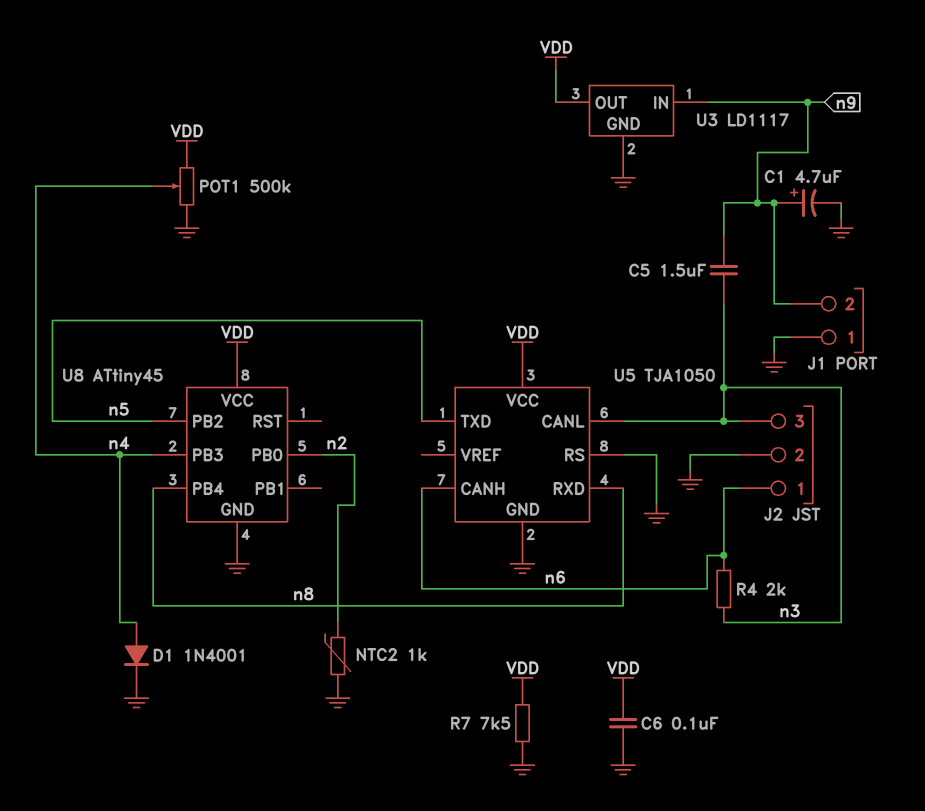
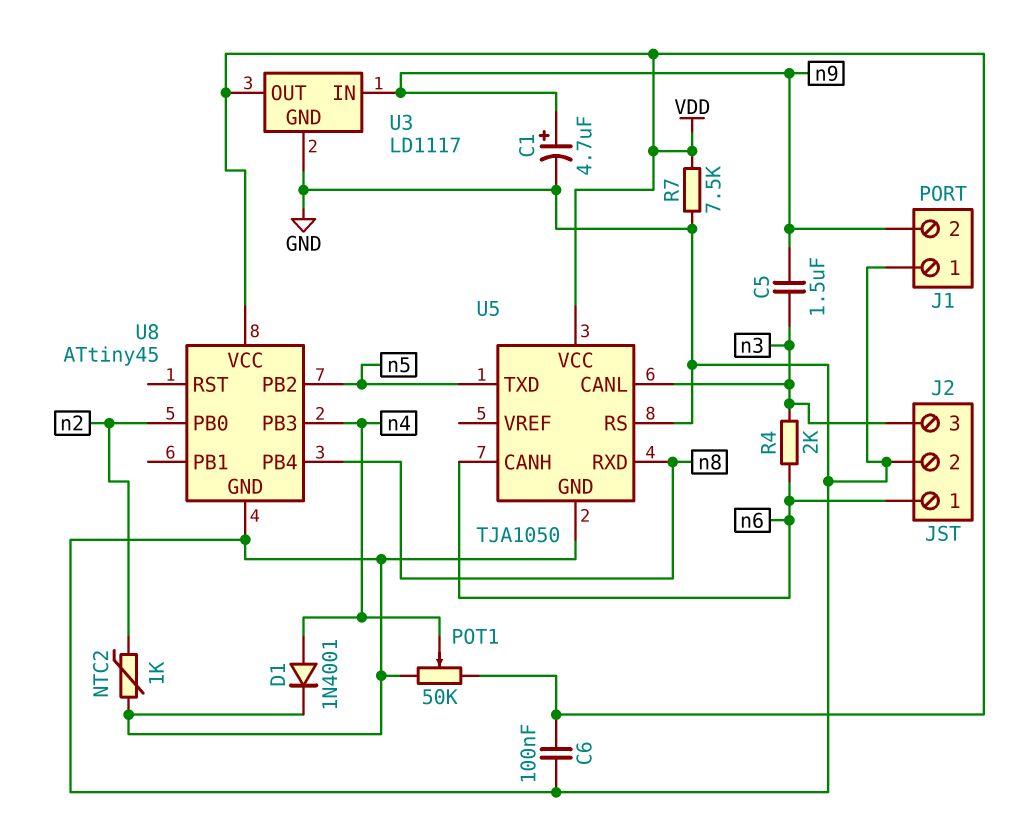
POT1: 500k (GND, VDD, wiper n4) -> 50k (GND, VDD, wiper n4)

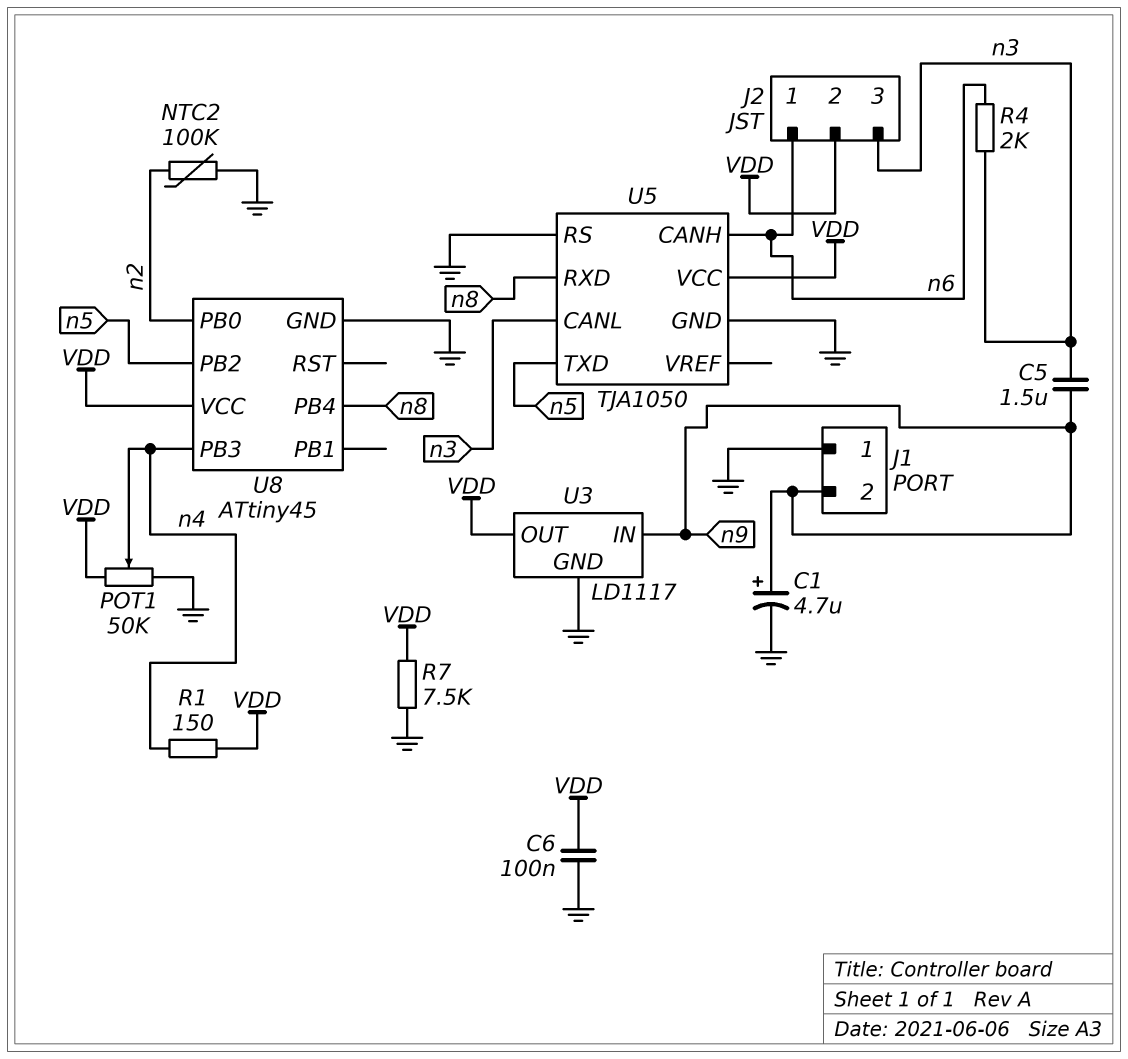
D1: diode 1N4001 (A n4, K GND) -> none
J2 pin 2: GND -> VDD
NTC2: 1k (GND, n2) -> 100k (GND, n2)
R1: none -> 150 (VDD, n4)

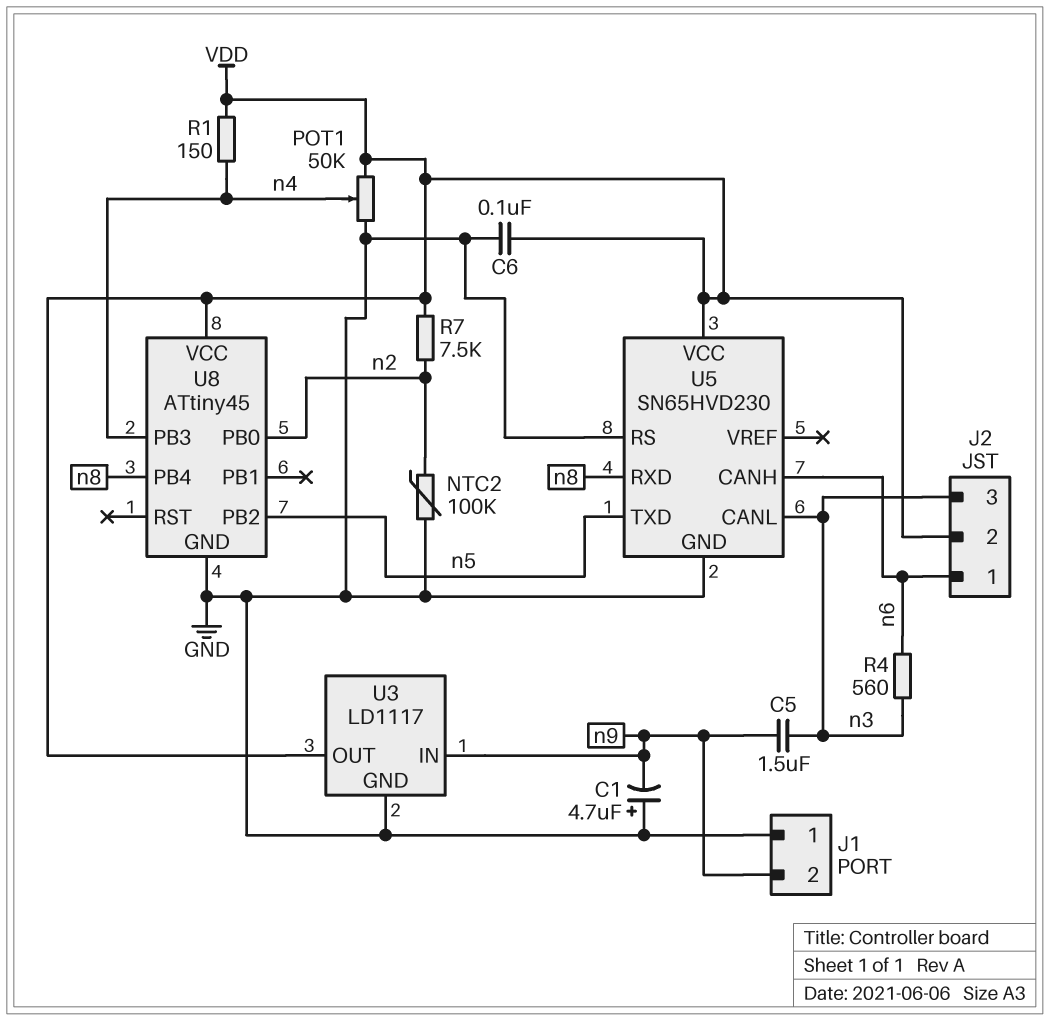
C1: 4.7uF (plus n9, minus GND) -> 4.7uF (plus GND, minus n9)
R4: 2k (n3, n6) -> 560 (n3, n6)
R7: 7.5k (GND, VDD) -> 7.5k (VDD, n2)
U5: TJA1050 -> SN65HVD230

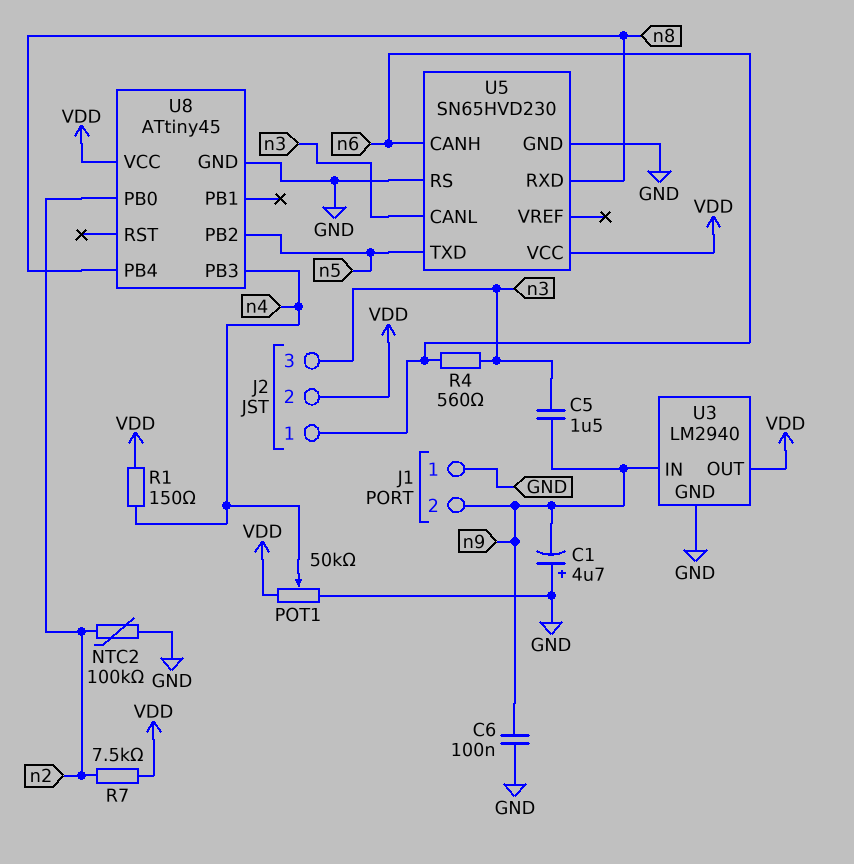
C6: 100nF (GND, VDD) -> 100nF (GND, n9)
U3: LD1117 -> LM2940

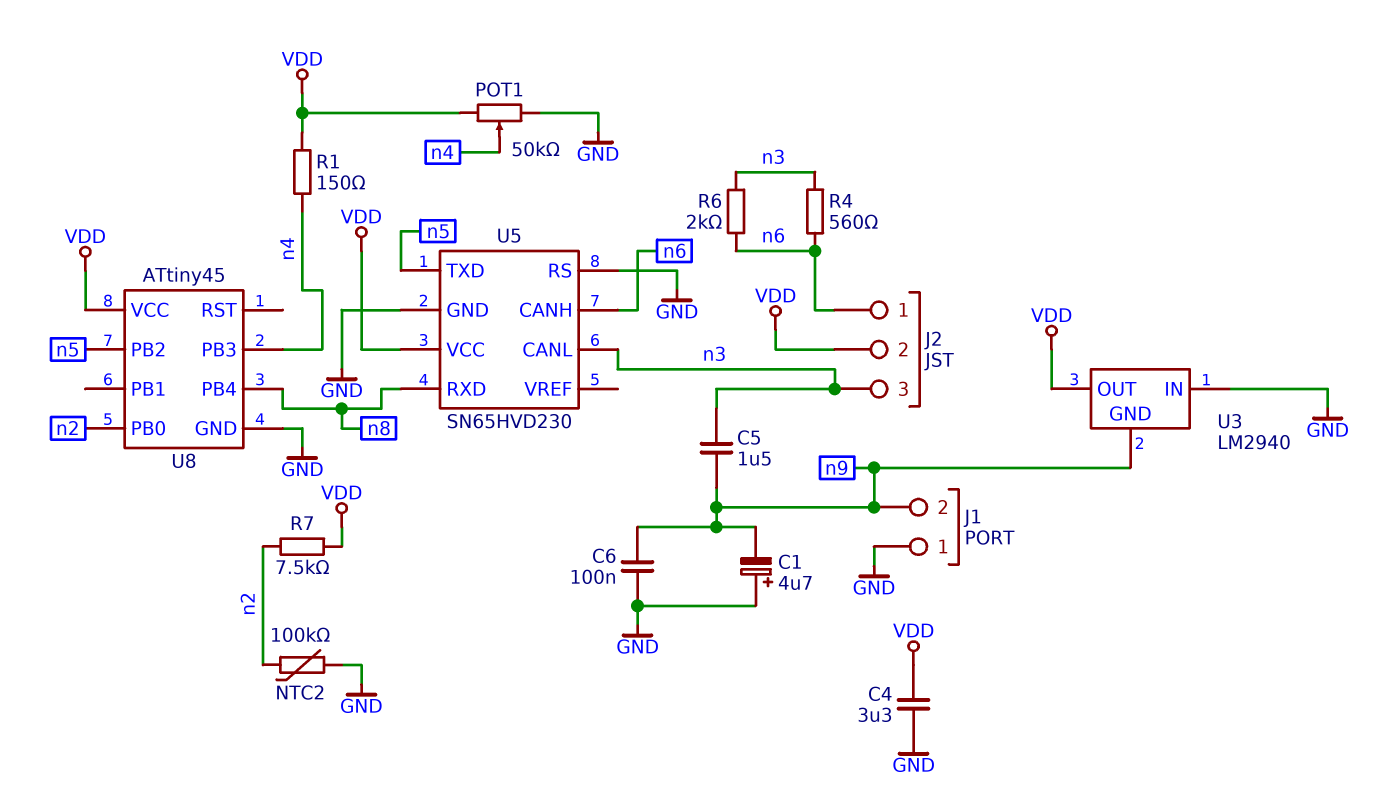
C4: none -> 3.3uF (GND, VDD)
R6: none -> 2k (n3, n6)
U3 pin GND: GND -> n9
U3 pin IN: n9 -> GND

